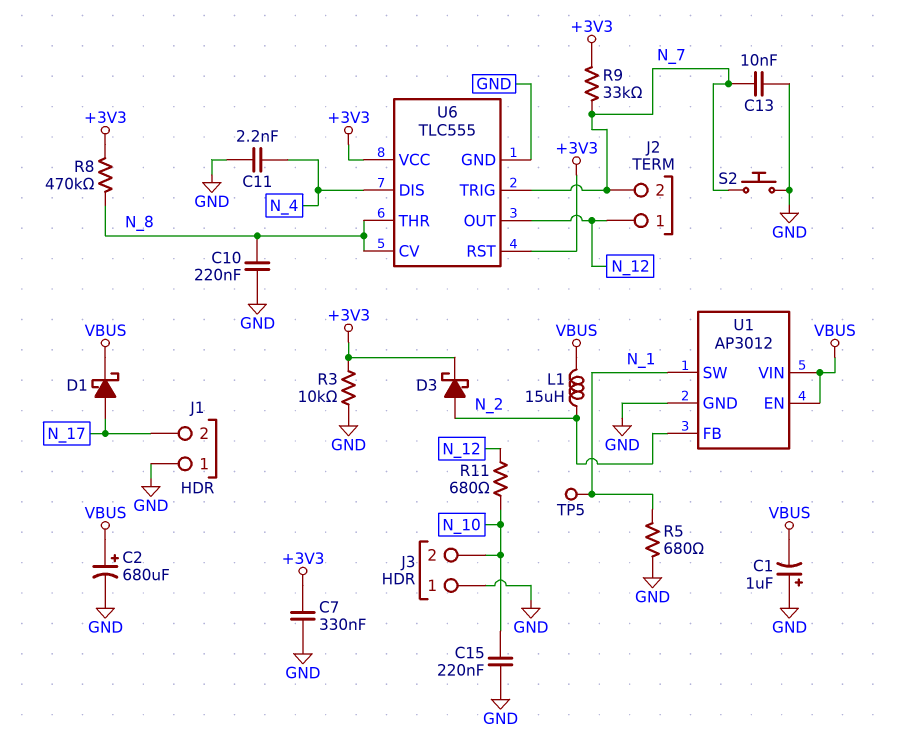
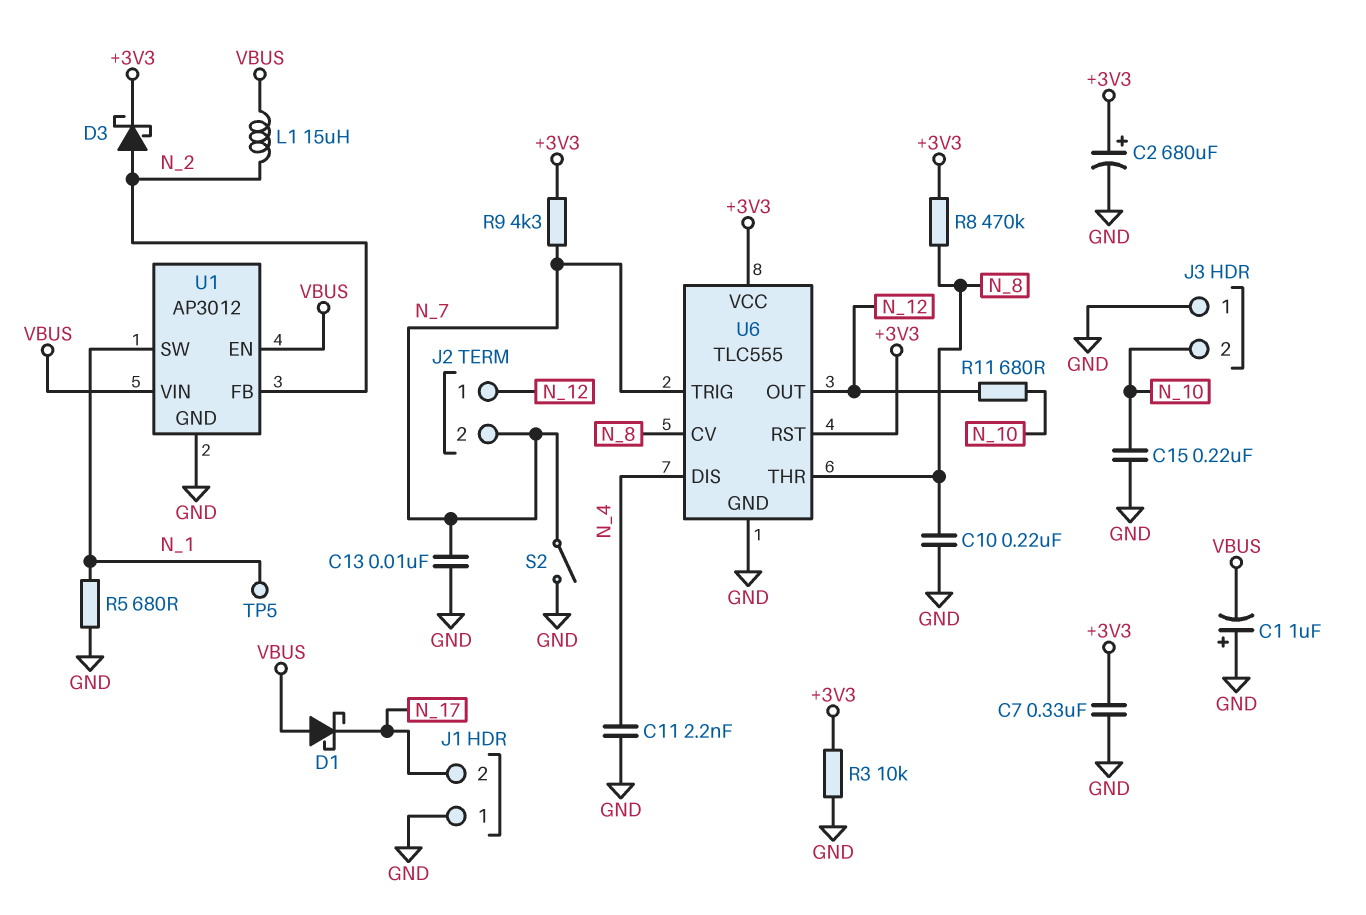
C2: 680uF (plus VBUS, minus GND) -> 680uF (plus +3V3, minus GND)
D1: schottky (A N_17, K VBUS) -> schottky (A VBUS, K N_17)
R9: 33k (+3V3, N_7) -> 4.3k (+3V3, N_7)
S2: button (GND, N_7) -> switch (GND, N_7)

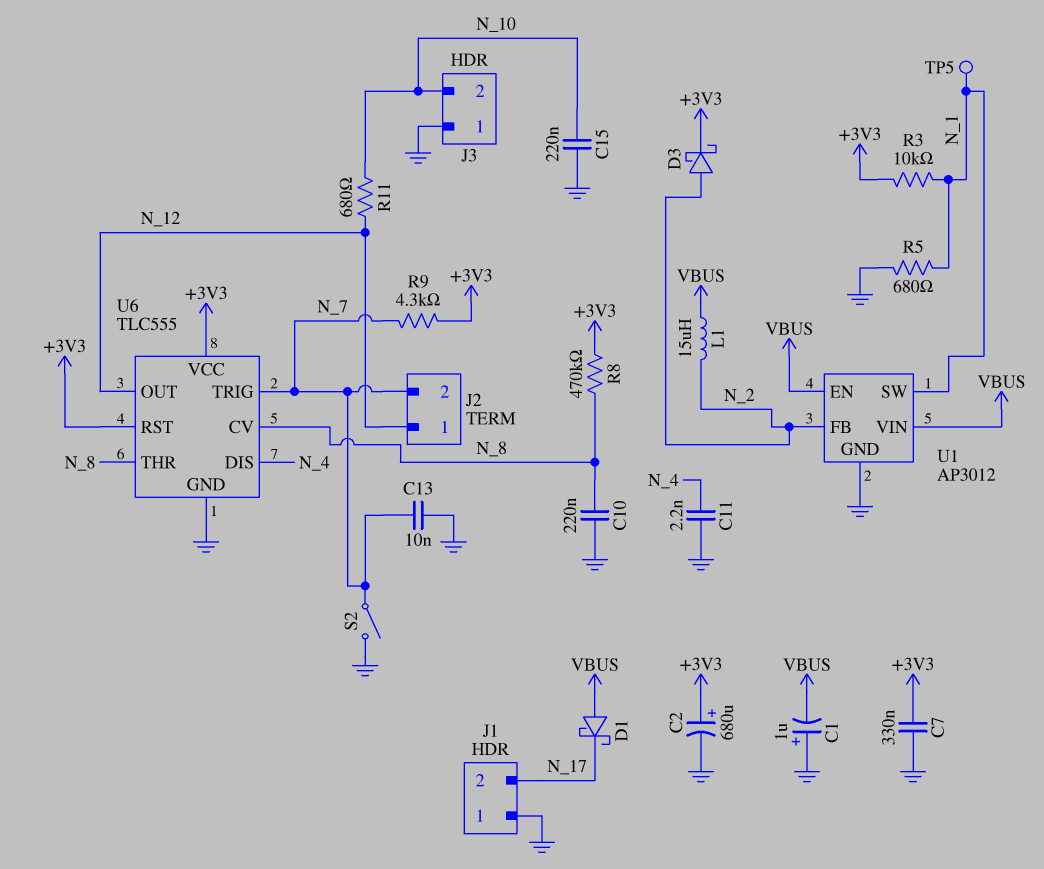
R3: 10k (+3V3, GND) -> 10k (+3V3, N_1)

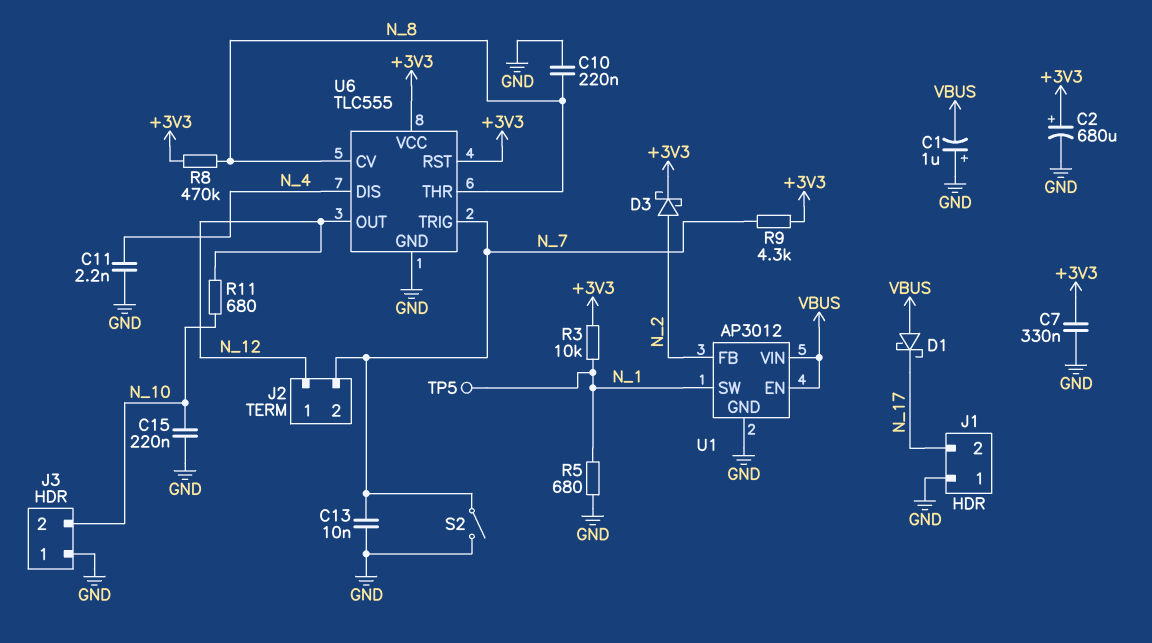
L1: 15uH (N_2, VBUS) -> none

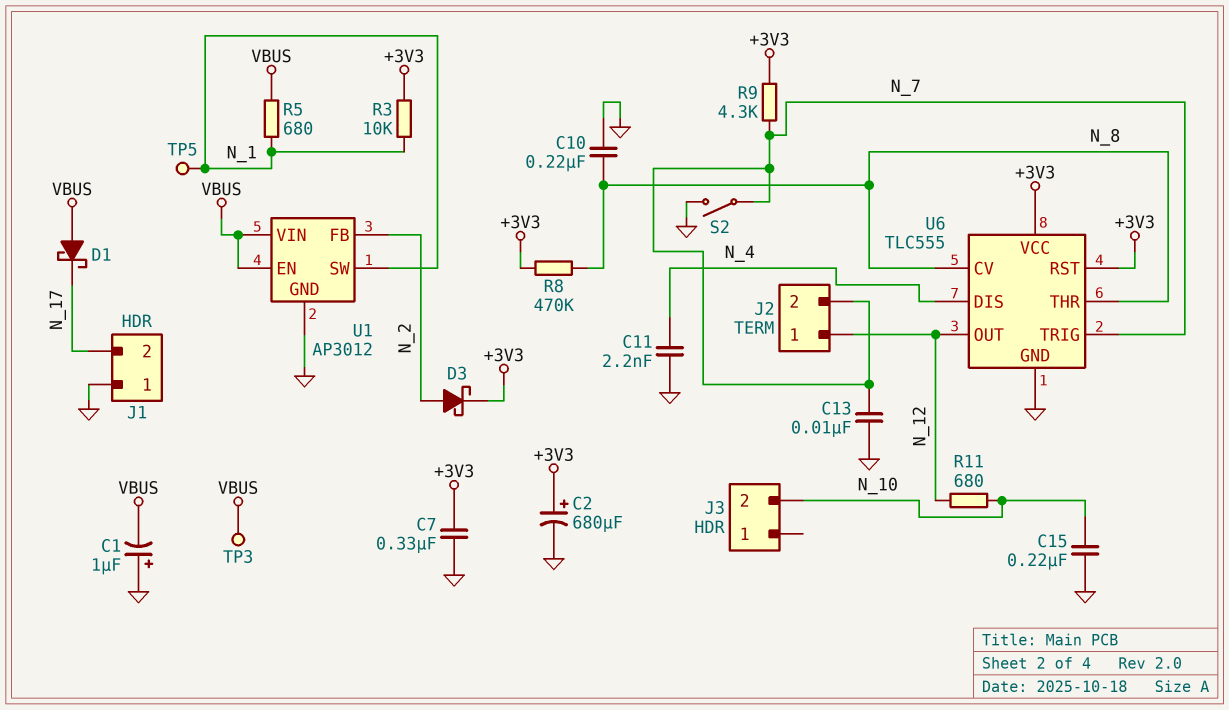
J3 pin 1: GND -> none
R5: 680 (GND, N_1) -> 680 (N_1, VBUS)
TP3: none -> test point (VBUS)

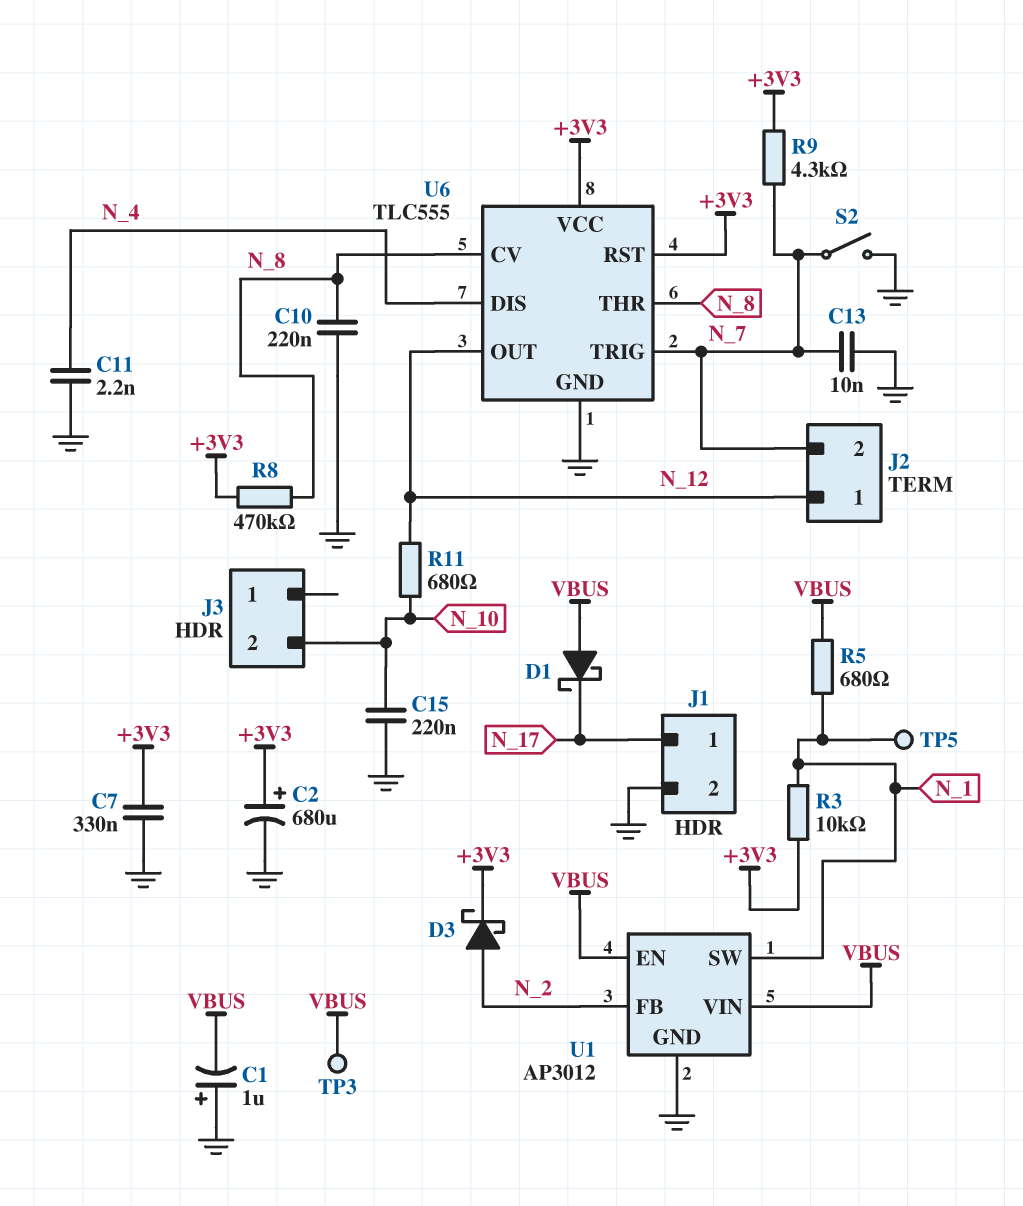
J1 pin 1: GND -> N_17
J1 pin 2: N_17 -> GND

